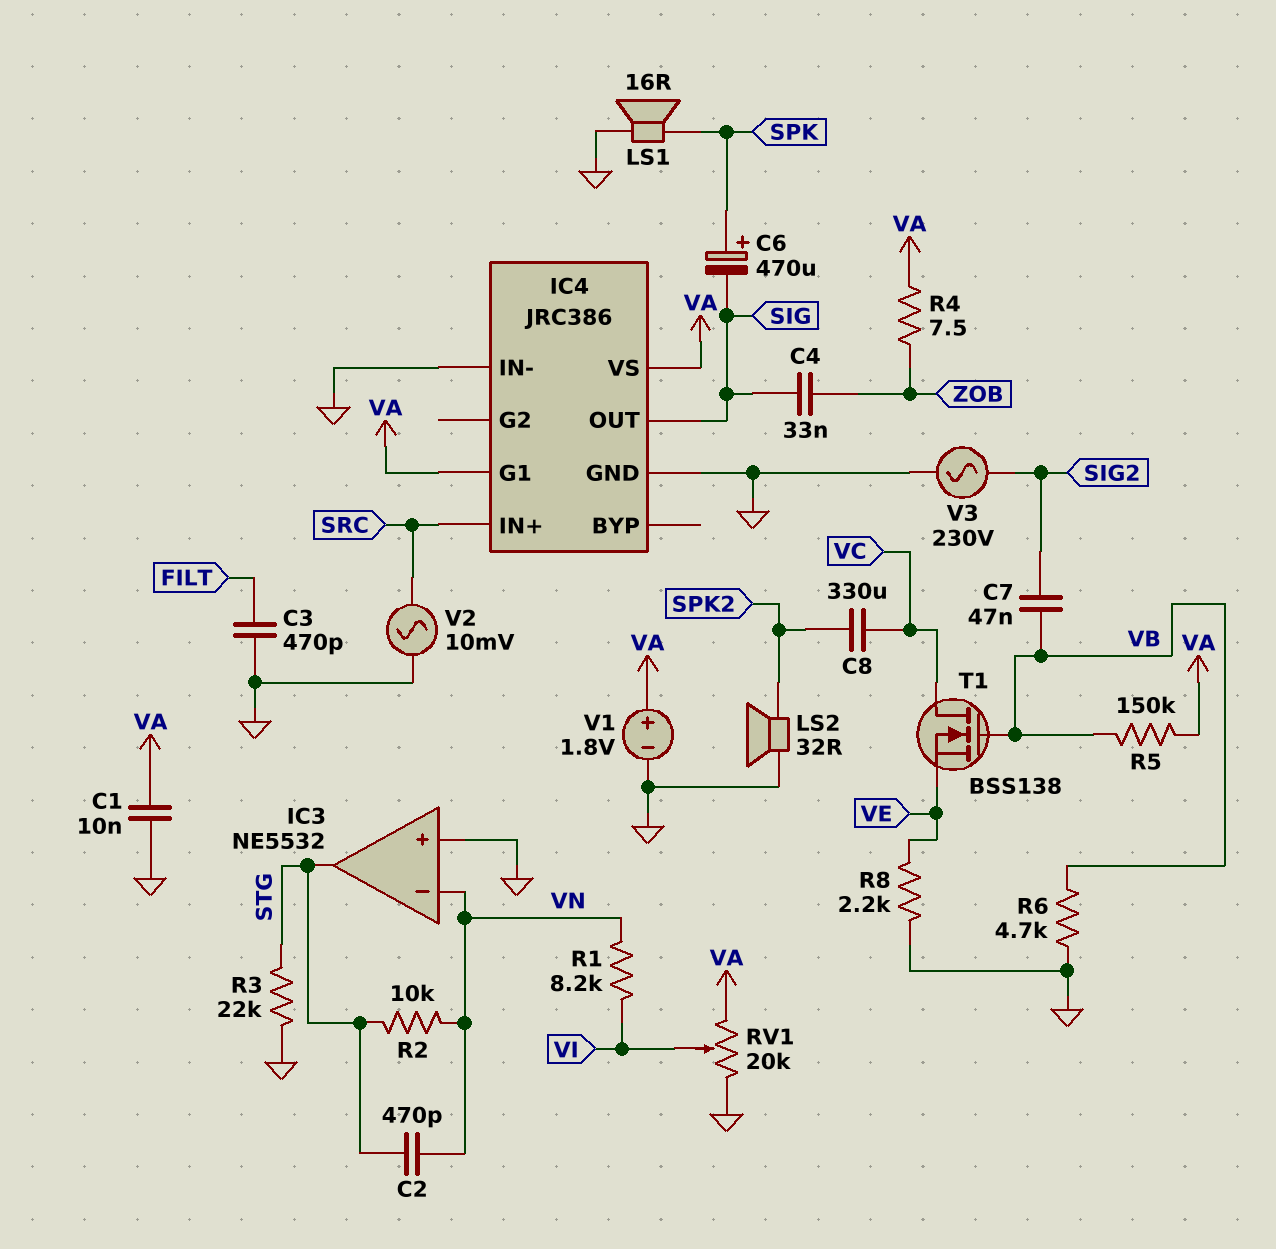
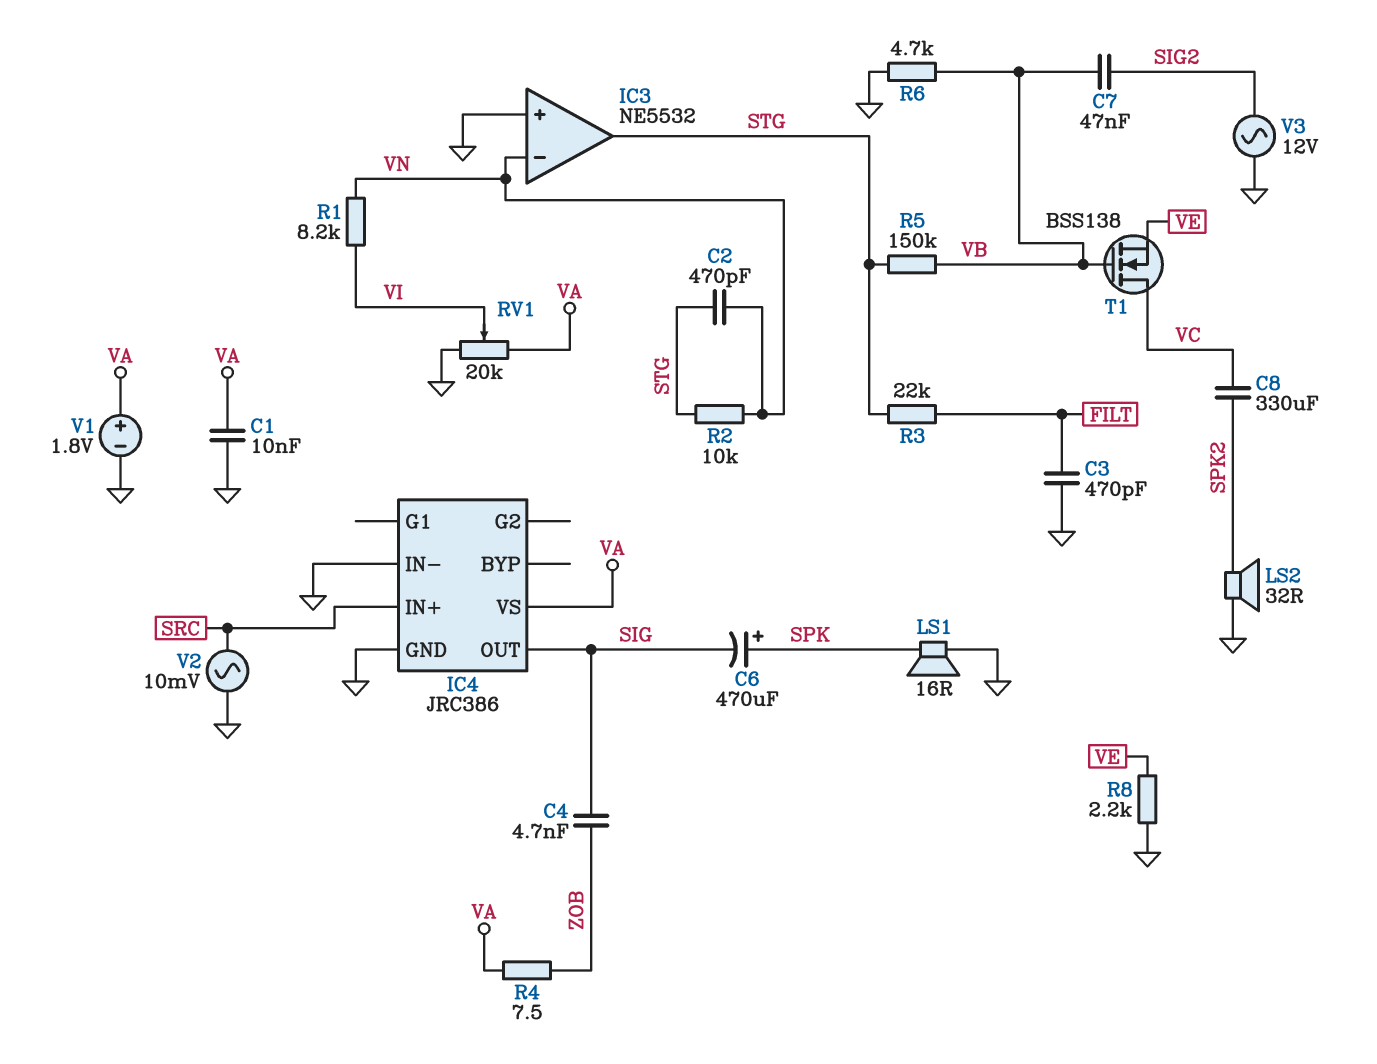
C4: 33nF (SIG, ZOB) -> 4.7nF (SIG, ZOB)
IC4 pin G1: VA -> none
R3: 22k (GND, STG) -> 22k (FILT, STG)
R5: 150k (VA, VB) -> 150k (STG, VB)
V3: AC 230V (GND, SIG2) -> AC 12V (GND, SIG2)

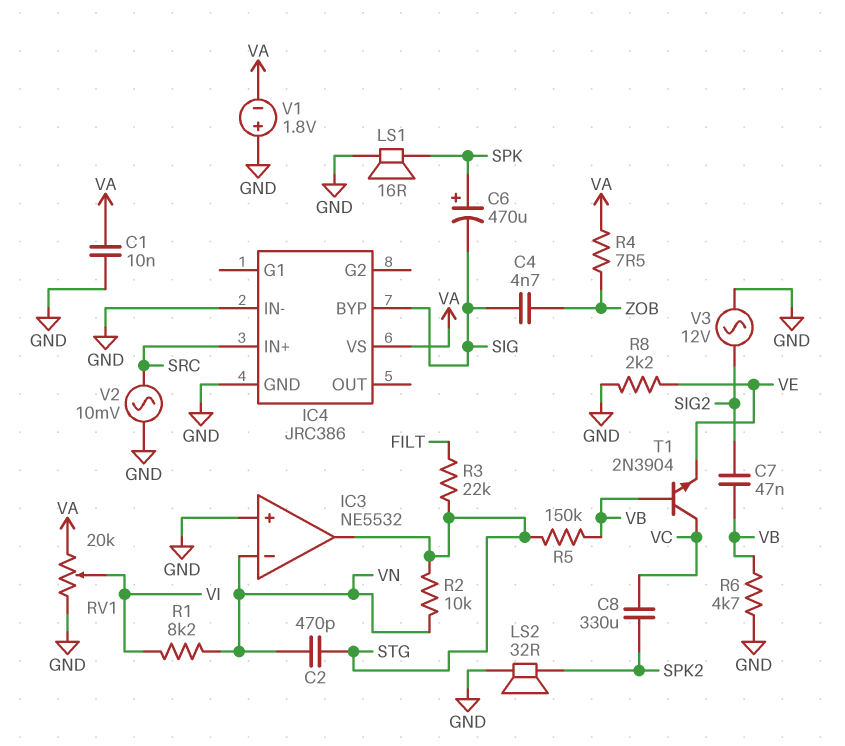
C3: 470pF (FILT, GND) -> none
IC4 pin BYP: none -> SIG
IC4 pin OUT: SIG -> none
T1: NMOS BSS138 (G VB, D VC, S VE) -> NPN 2N3904 (B VB, C VC, E VE)
V1: 1.8V (plus VA, minus GND) -> 1.8V (plus GND, minus VA)

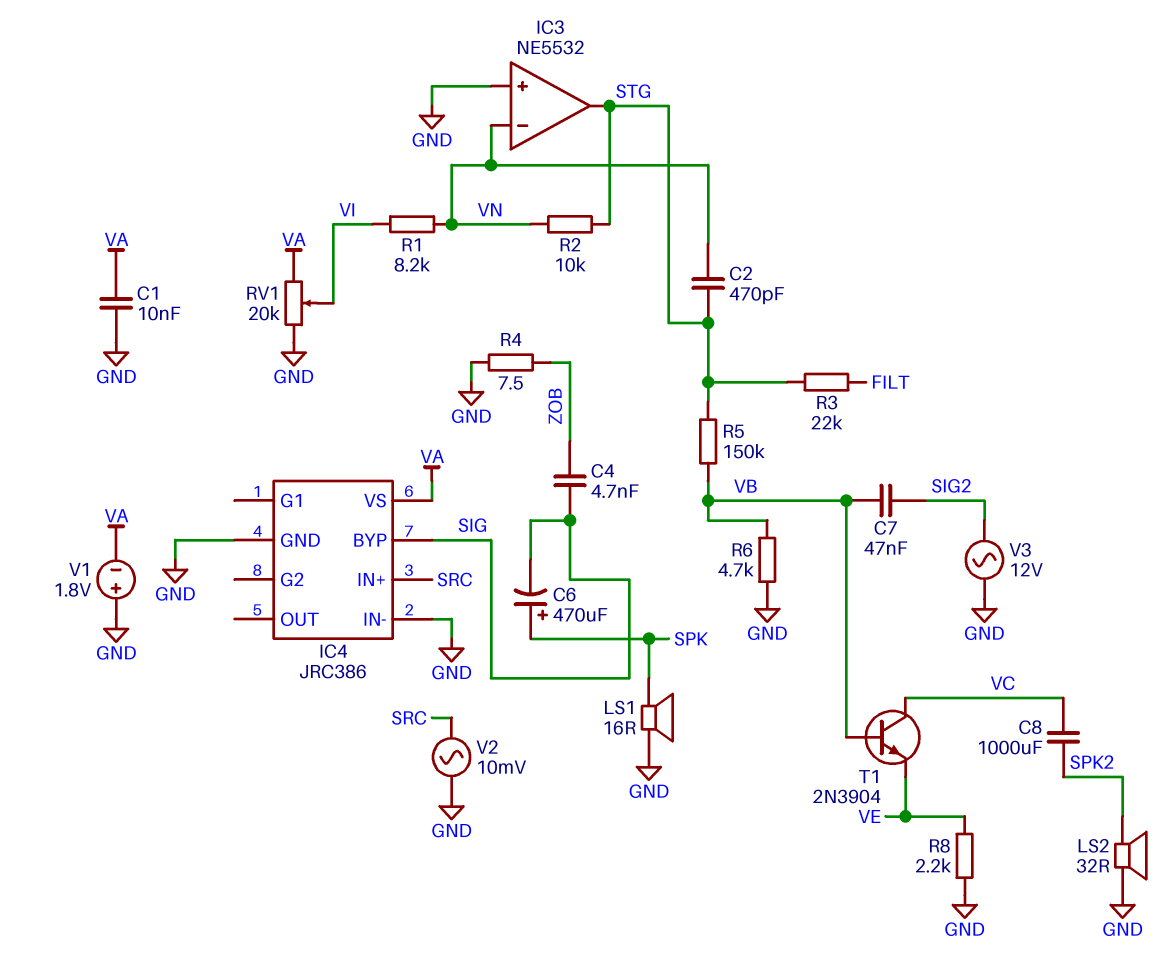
C8: 330uF (SPK2, VC) -> 1000uF (SPK2, VC)
R4: 7.5 (VA, ZOB) -> 7.5 (GND, ZOB)

